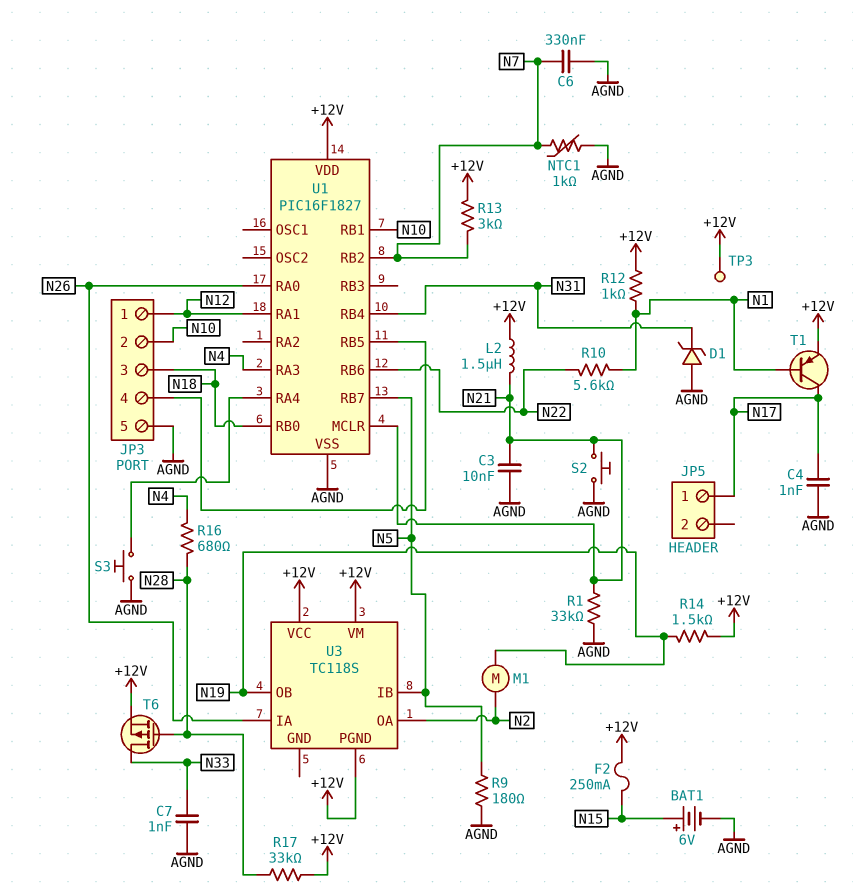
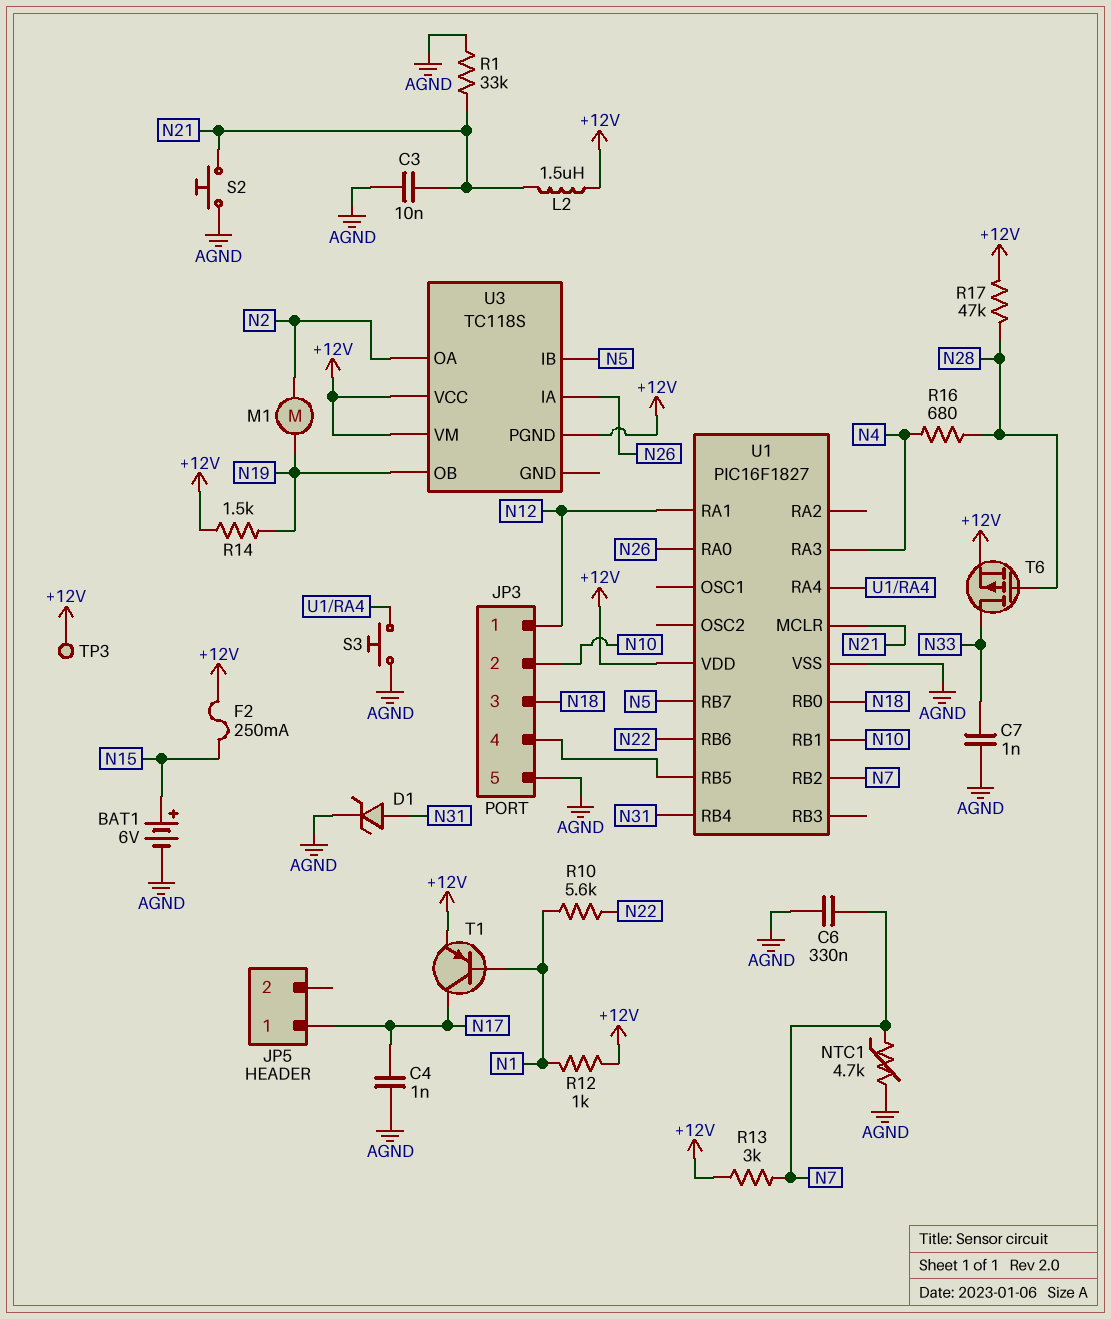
D1: zener (A AGND, K N31) -> zener (A N31, K AGND)
NTC1: 1k (AGND, N7) -> 4.7k (AGND, N7)
R9: 180 (AGND, N5) -> none
R17: 33k (+12V, N28) -> 47k (+12V, N28)

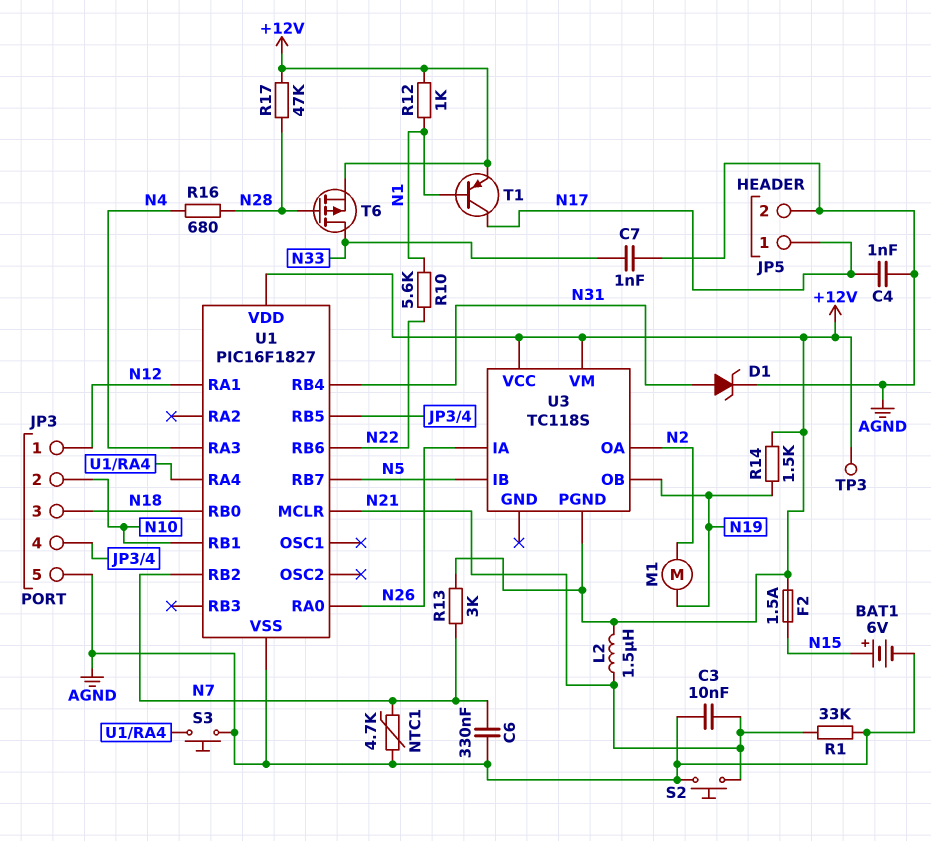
F2: 250mA (+12V, N15) -> 1.5A (+12V, N15)
JP5 pin 2: none -> AGND

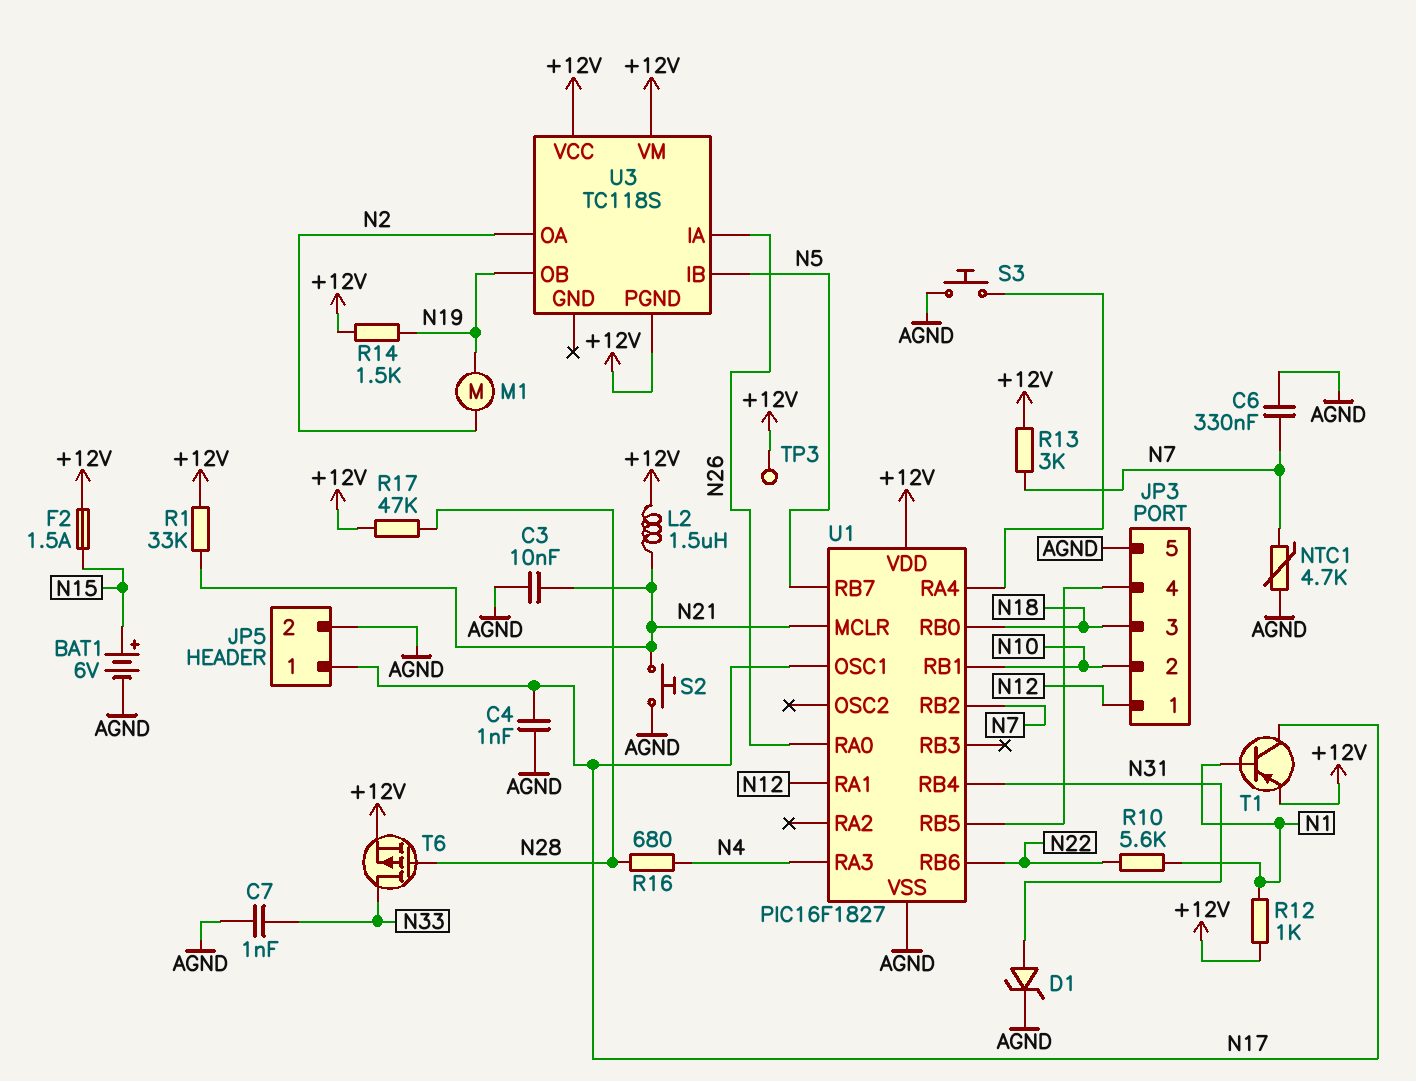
R1: 33k (AGND, N21) -> 33k (+12V, N21)
U1 pin OSC1: none -> N17

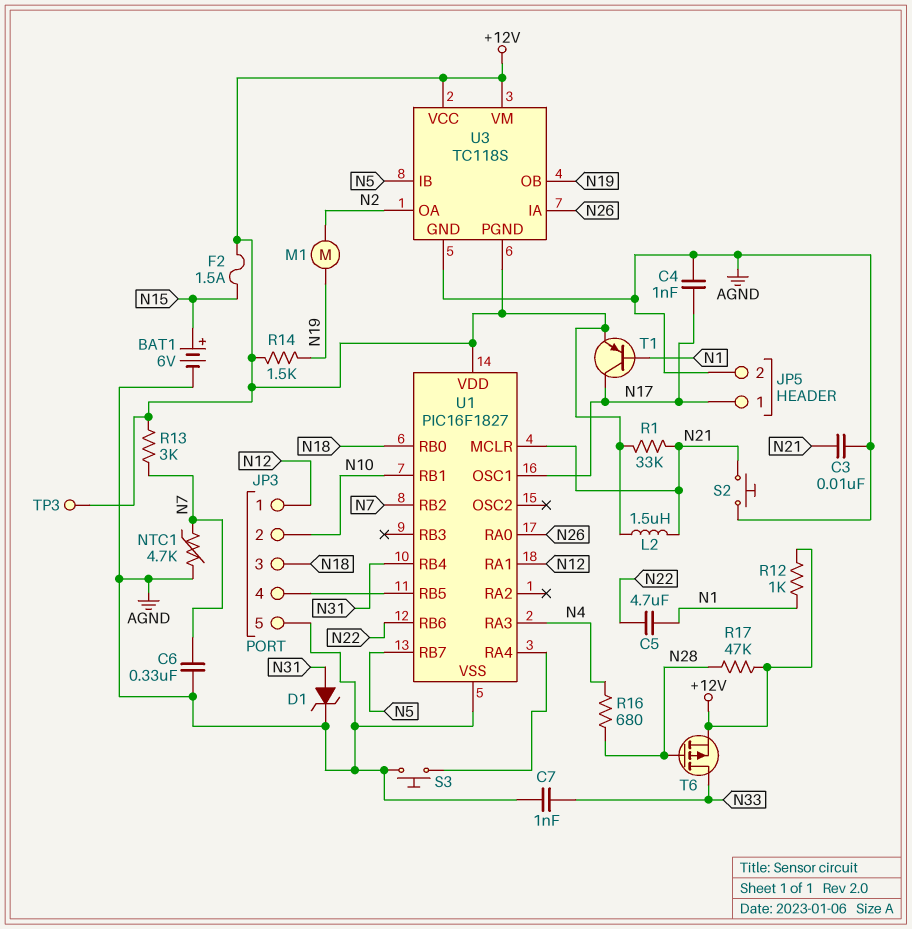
C5: none -> 4.7uF (N1, N22)
R10: 5.6k (N1, N22) -> none
U3 pin GND: none -> AGND

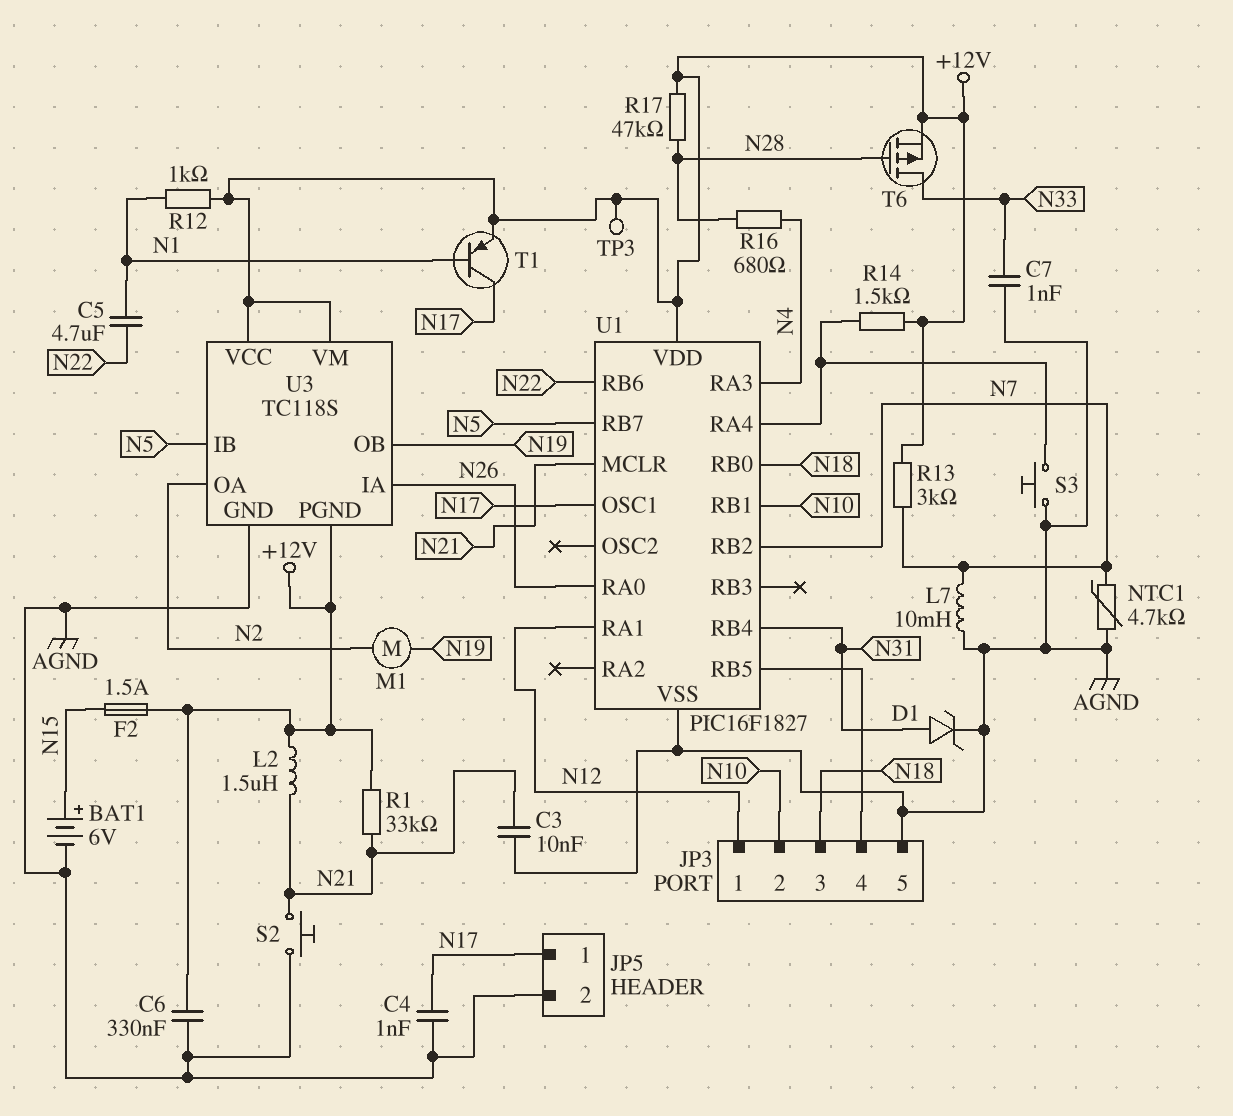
C6: 330nF (AGND, N7) -> 330nF (+12V, AGND)
L7: none -> 10mH (AGND, N7)
R14: 1.5k (+12V, N19) -> 1.5k (+12V, U1/RA4)

